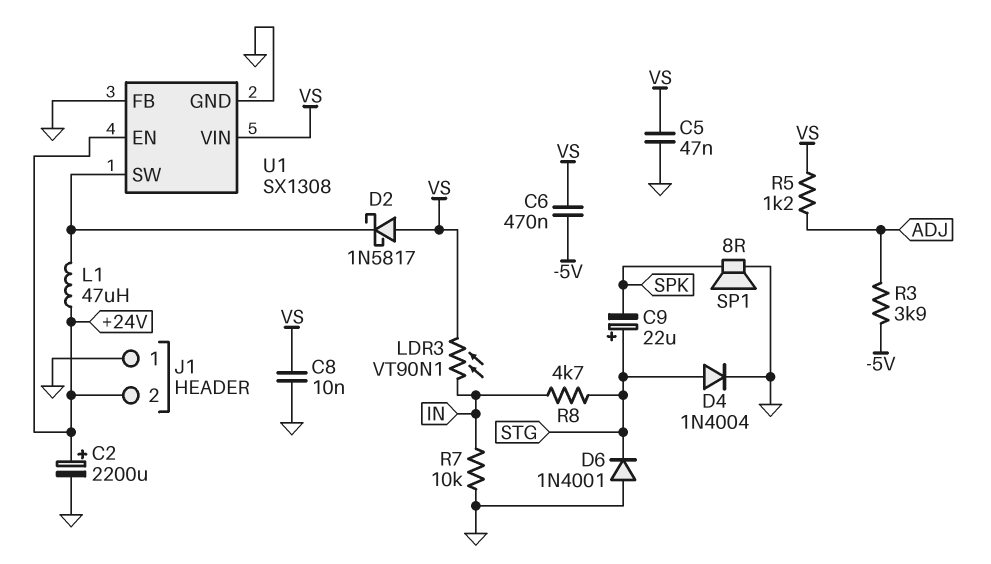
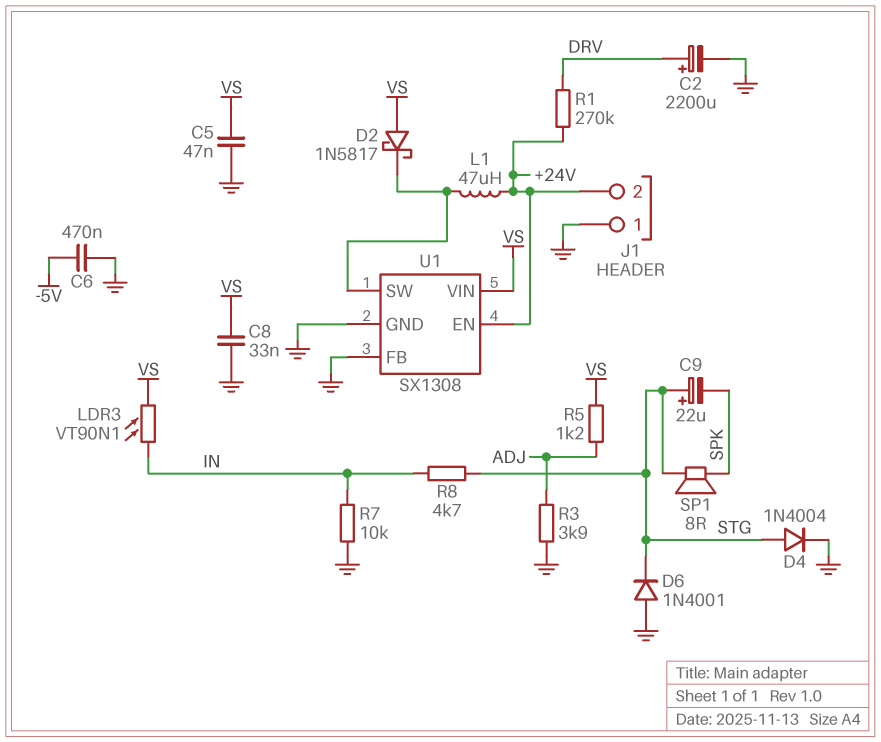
C2: 2200uF (plus +24V, minus GND) -> 2200uF (plus DRV, minus GND)
C6: 470nF (-5V, VS) -> 470nF (-5V, GND)
C8: 10nF (GND, VS) -> 33nF (GND, VS)
R1: none -> 270k (+24V, DRV)
R3: 3.9k (-5V, ADJ) -> 3.9k (ADJ, GND)
SP1: speaker 8R (GND, SPK) -> speaker 8R (SPK, STG)

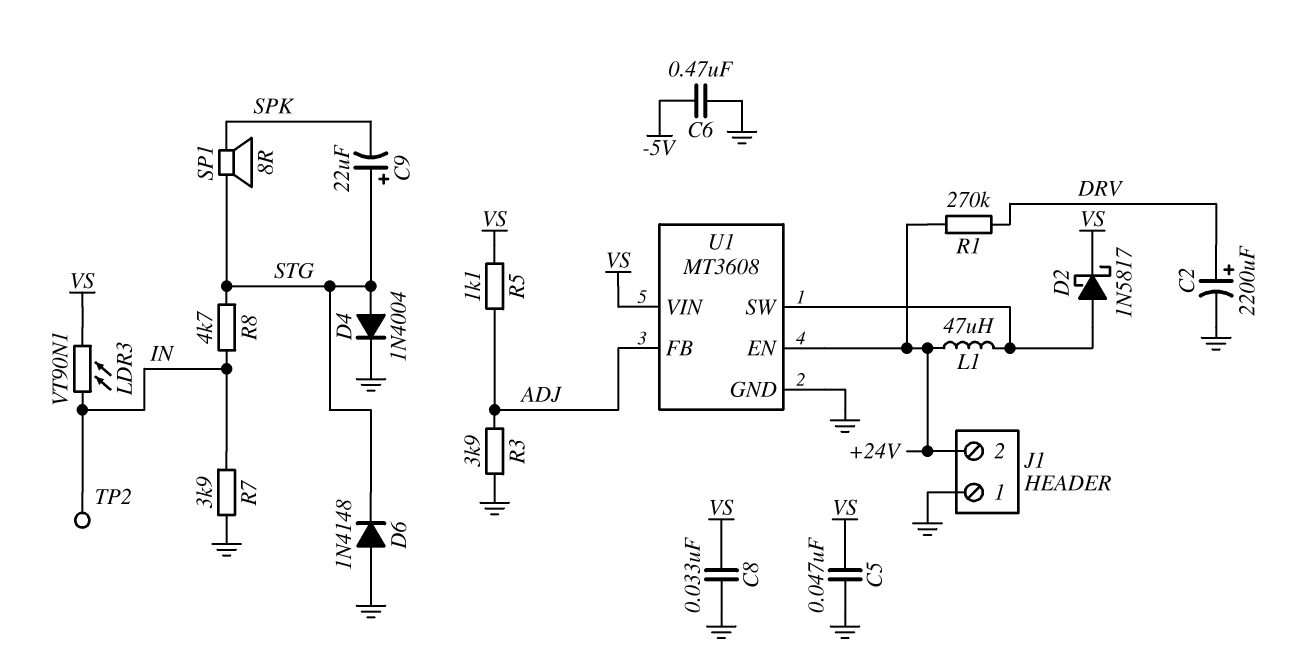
D2: schottky 1N5817 (A VS, K U1/SW) -> schottky 1N5817 (A U1/SW, K VS)
D6: diode 1N4001 (A GND, K STG) -> diode 1N4148 (A GND, K STG)
R5: 1.2k (ADJ, VS) -> 1.1k (ADJ, VS)
R7: 10k (GND, IN) -> 3.9k (GND, IN)
TP2: none -> test point (IN)
U1: SX1308 -> MT3608
U1 pin FB: GND -> ADJ

